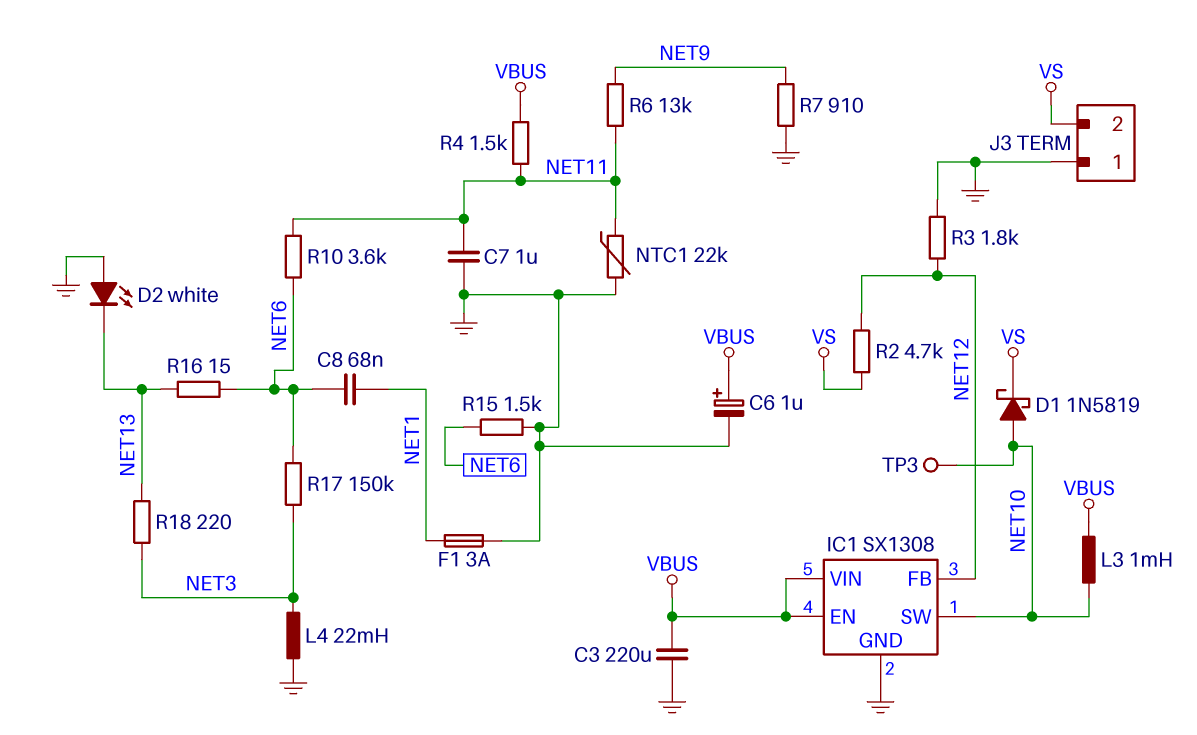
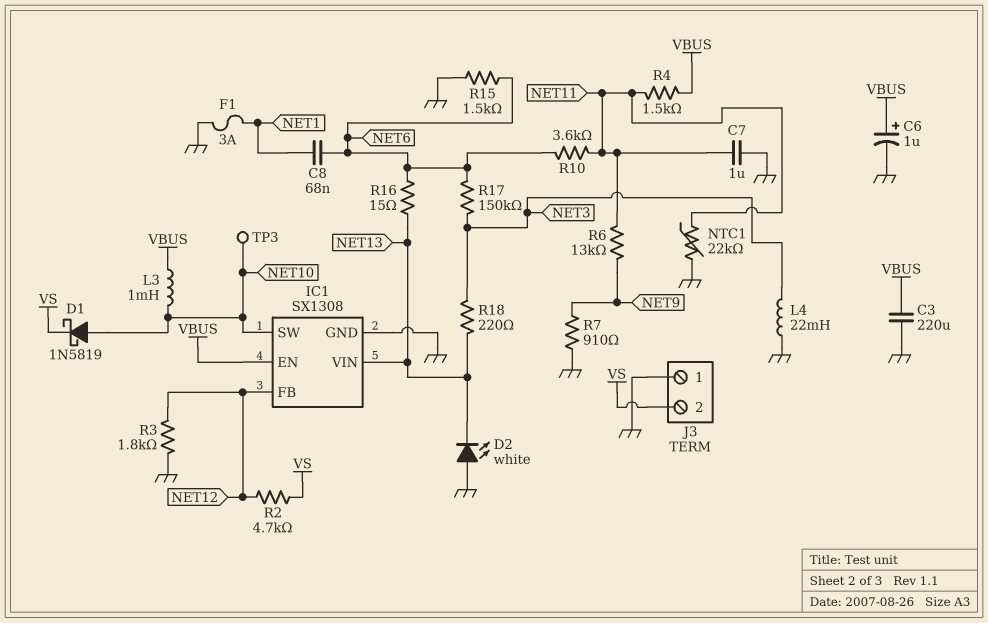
IC1 pin VIN: VBUS -> NET13

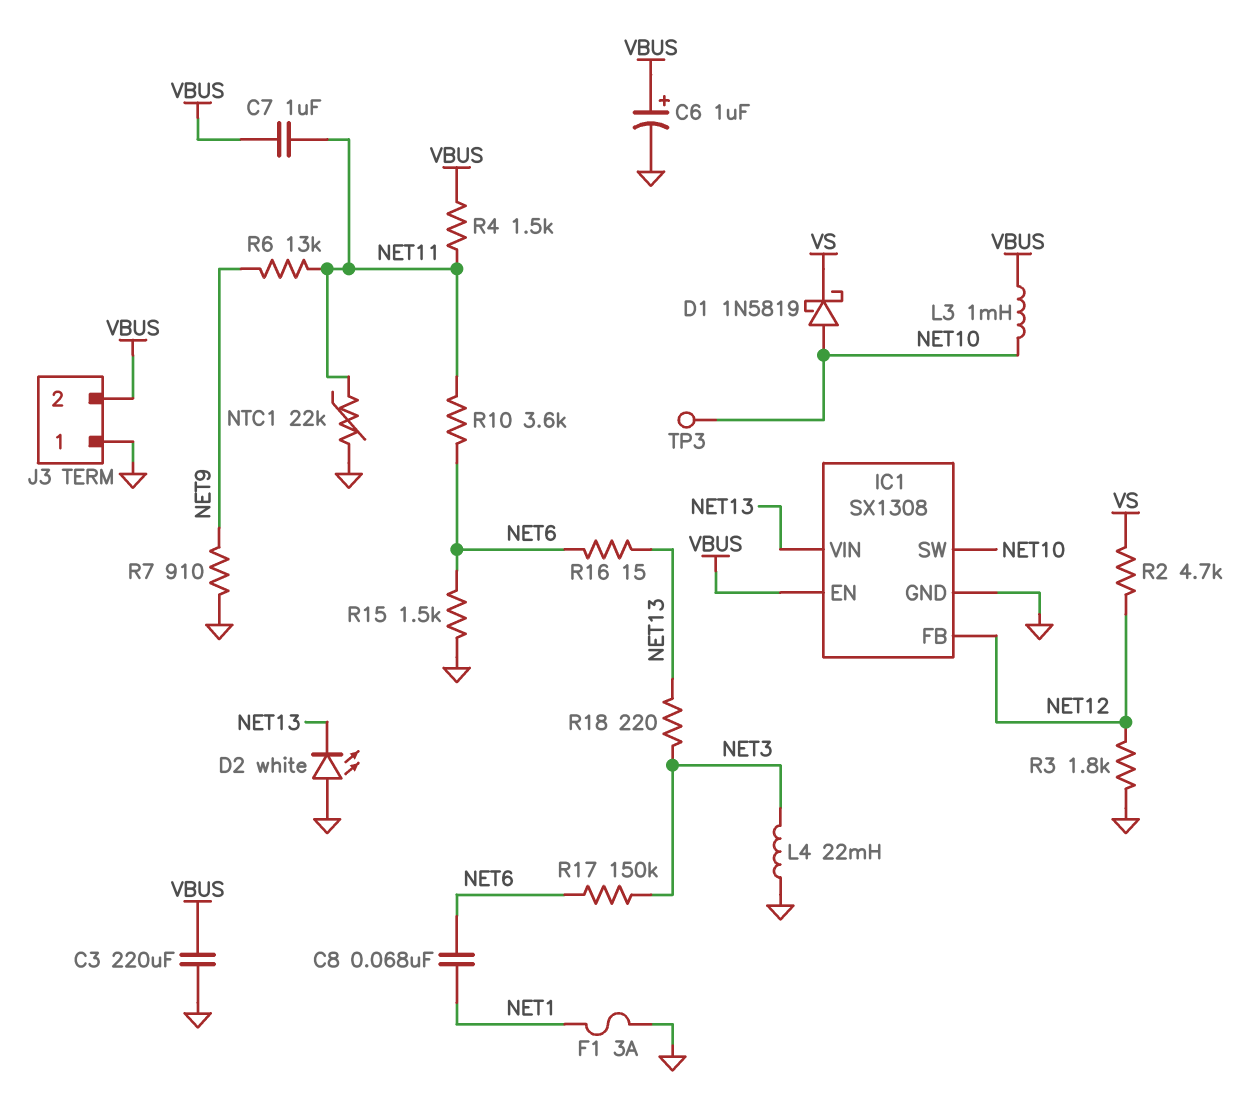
C7: 1uF (GND, NET11) -> 1uF (NET11, VBUS)
J3 pin 2: VS -> VBUS

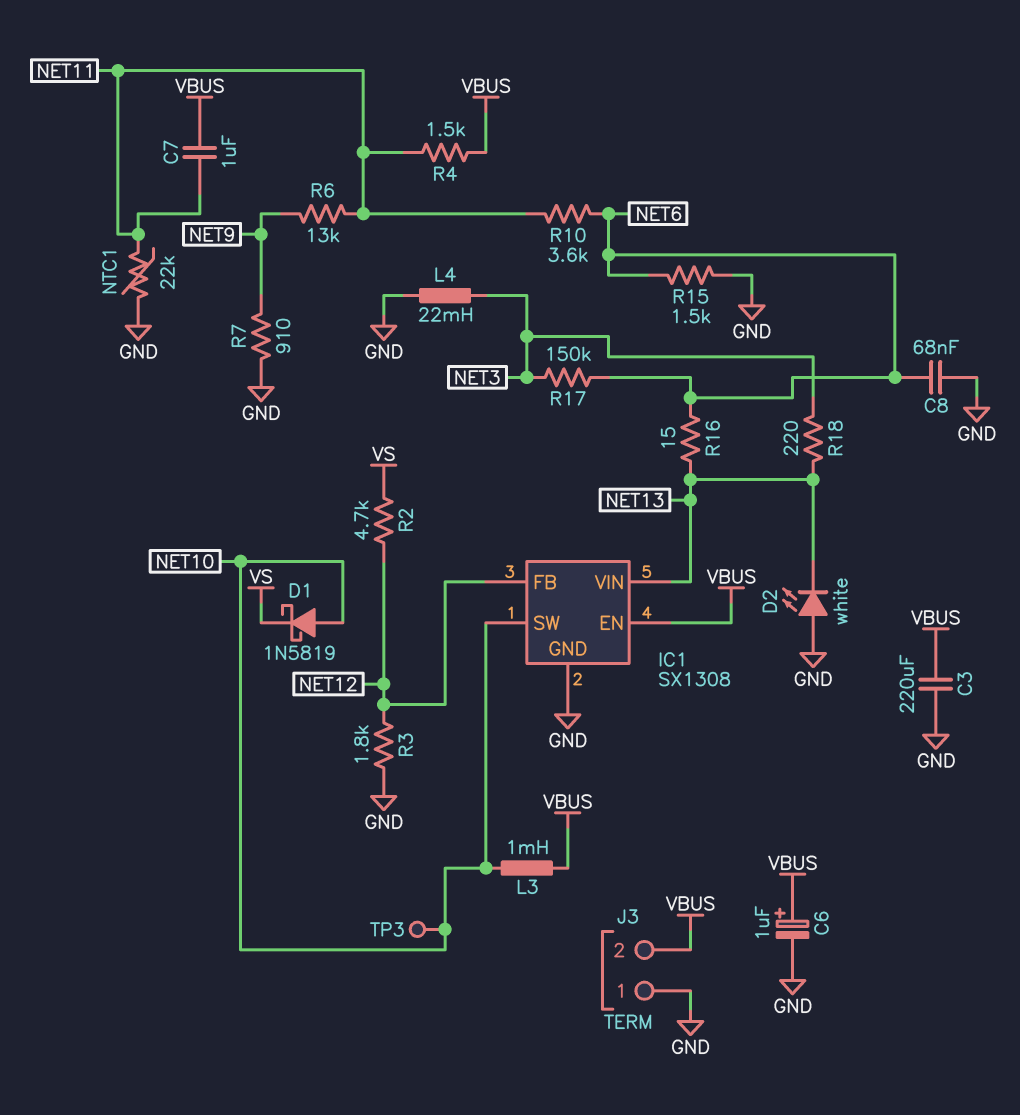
C8: 68nF (NET1, NET6) -> 68nF (GND, NET6)
F1: 3A (GND, NET1) -> none

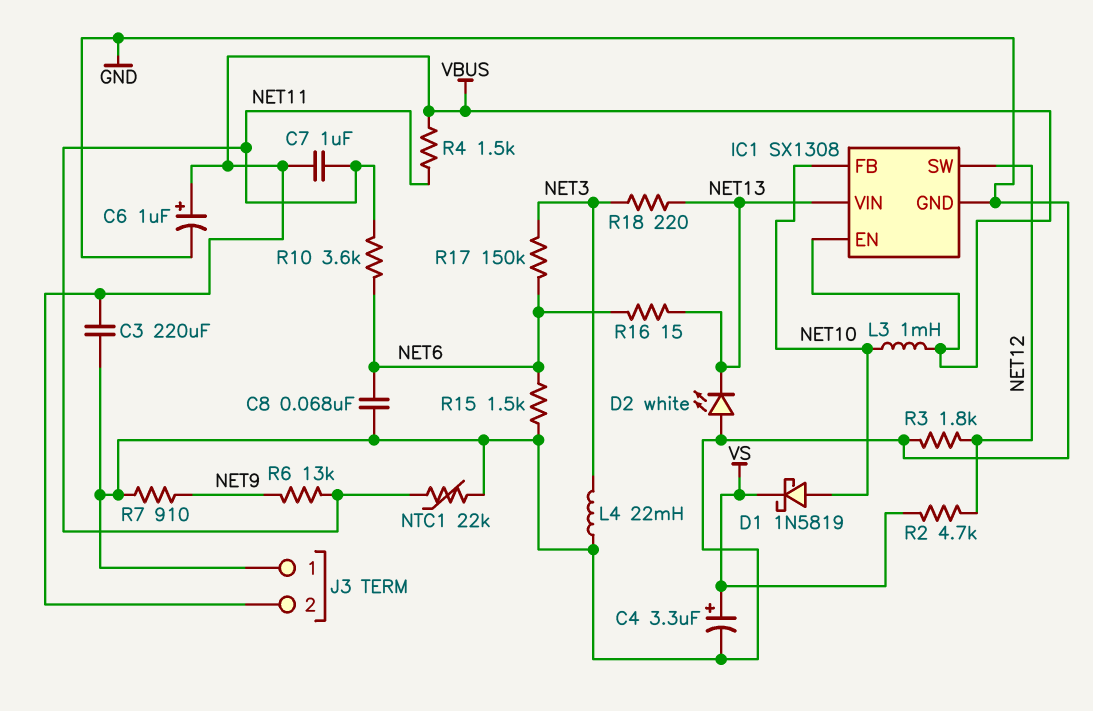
C4: none -> 3.3uF (plus VS, minus GND)
IC1 pin FB: NET12 -> NET10
IC1 pin SW: NET10 -> NET12
TP3: test point (NET10) -> none

